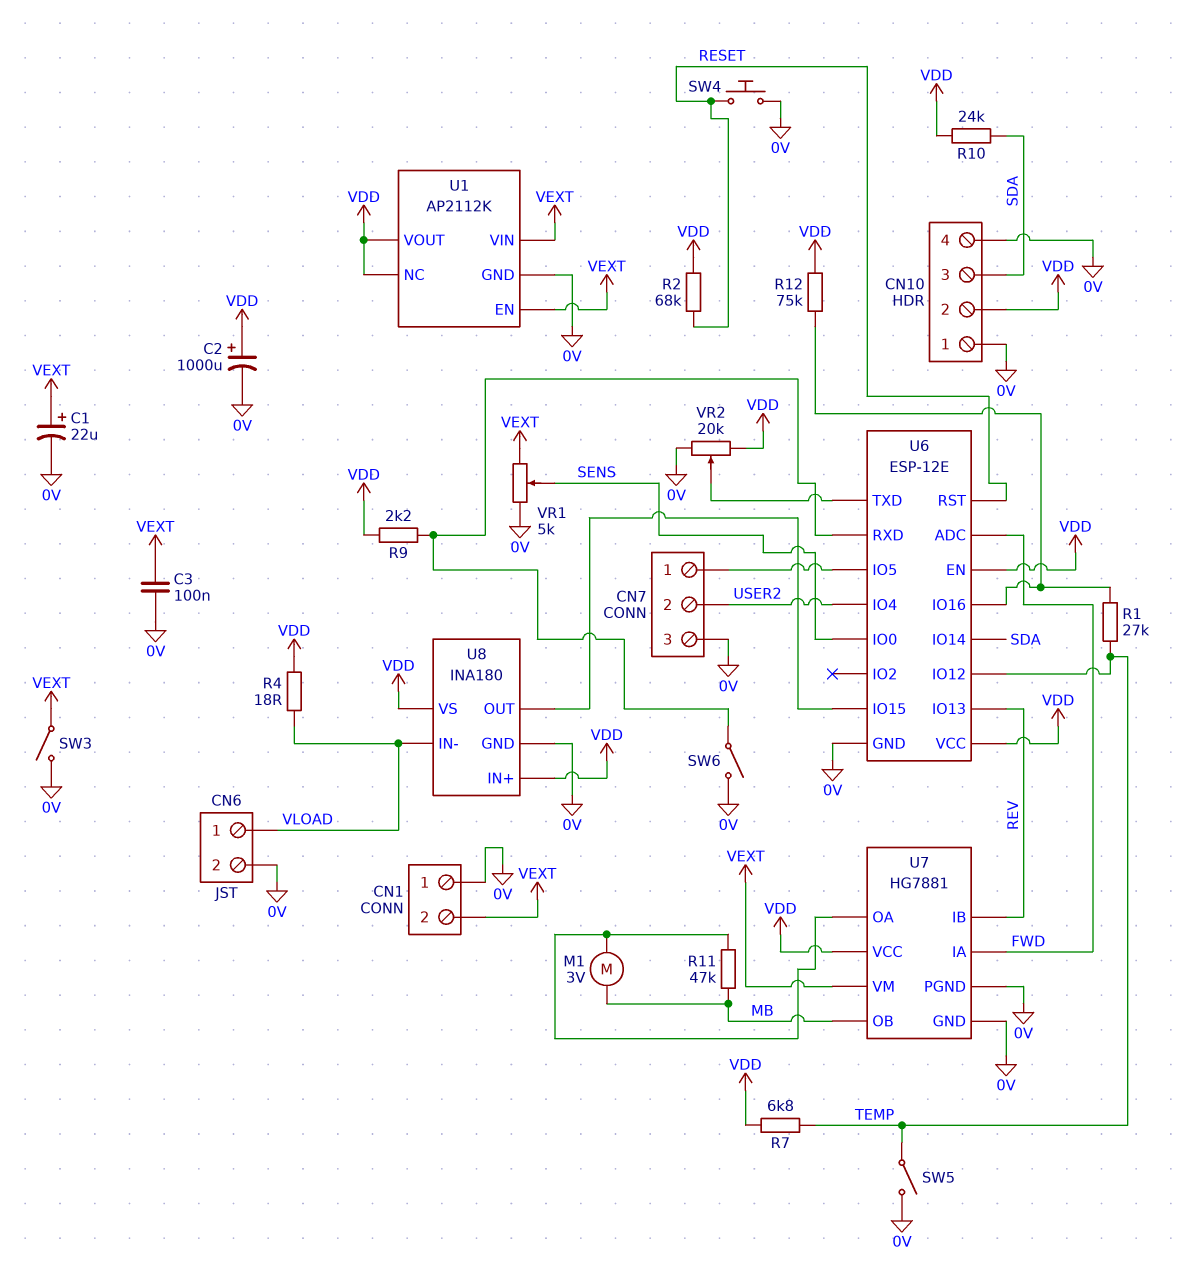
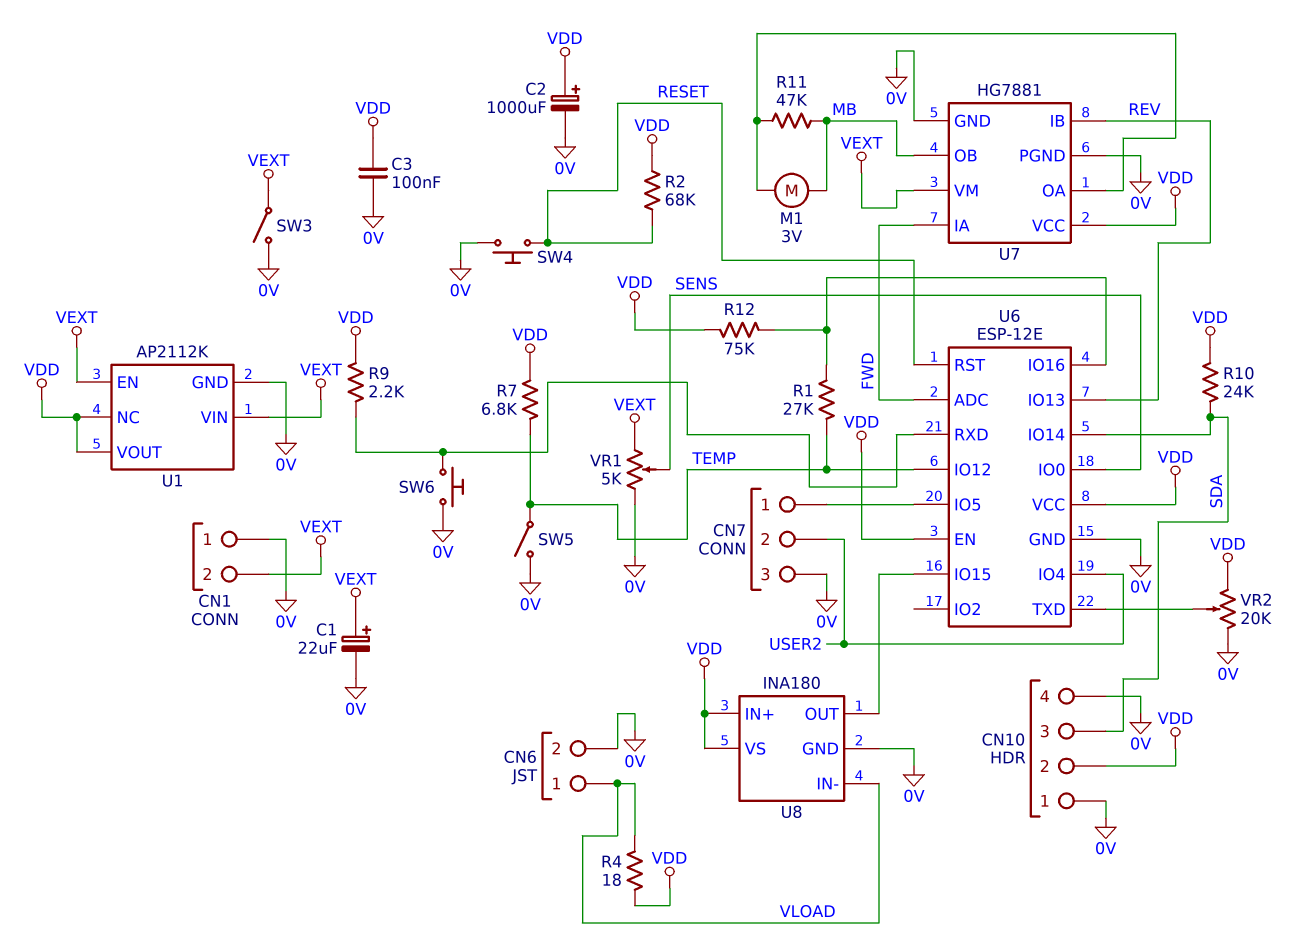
C3: 100nF (0V, VEXT) -> 100nF (0V, VDD)
SW6: switch (0V, U6/RXD) -> button (0V, U6/RXD)

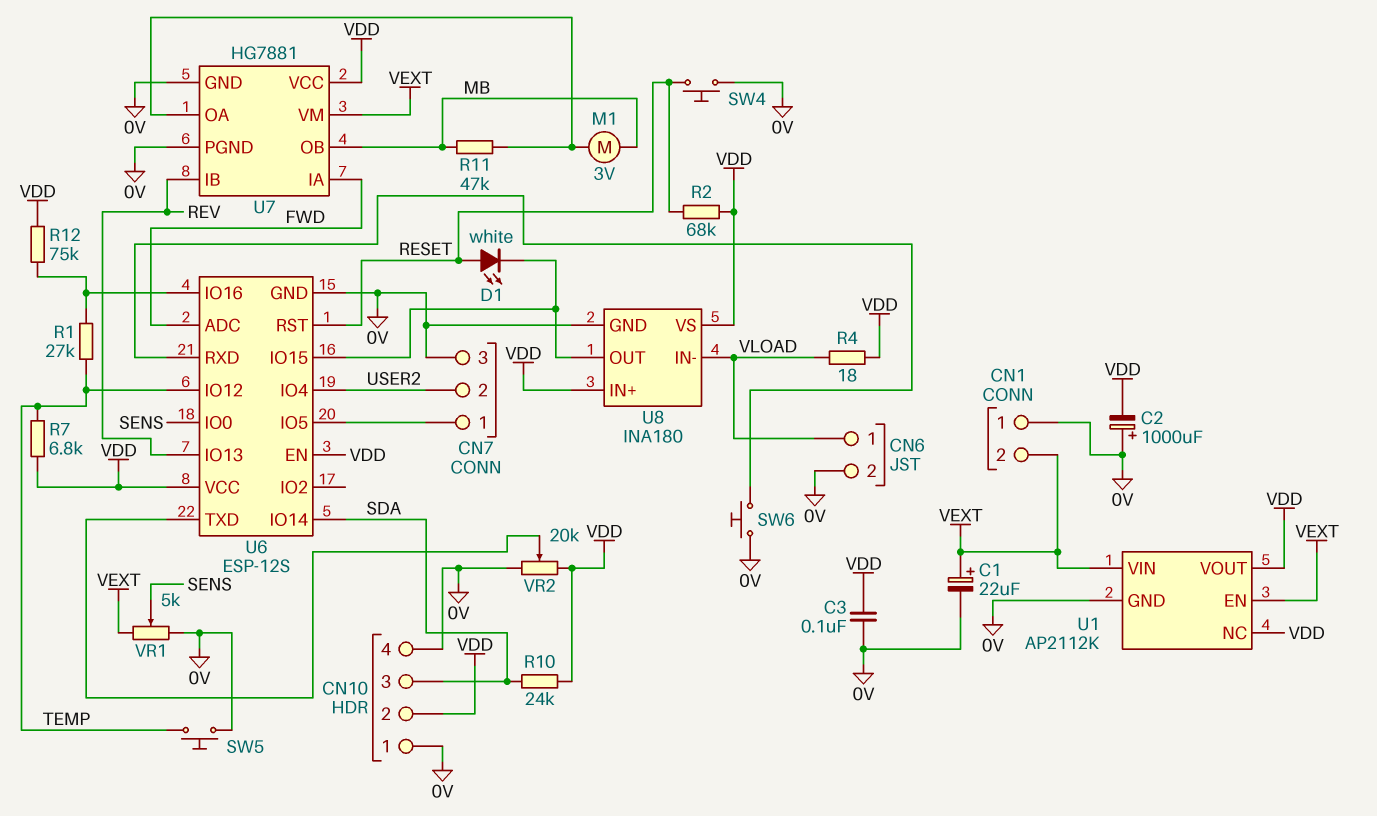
C2: 1000uF (plus VDD, minus 0V) -> 1000uF (plus 0V, minus VDD)
D1: none -> LED white (A RESET, K U6/IO15)
R9: 2.2k (U6/RXD, VDD) -> none
SW3: switch (0V, VEXT) -> none
SW5: switch (0V, TEMP) -> button (0V, TEMP)
U6: ESP-12E -> ESP-12S

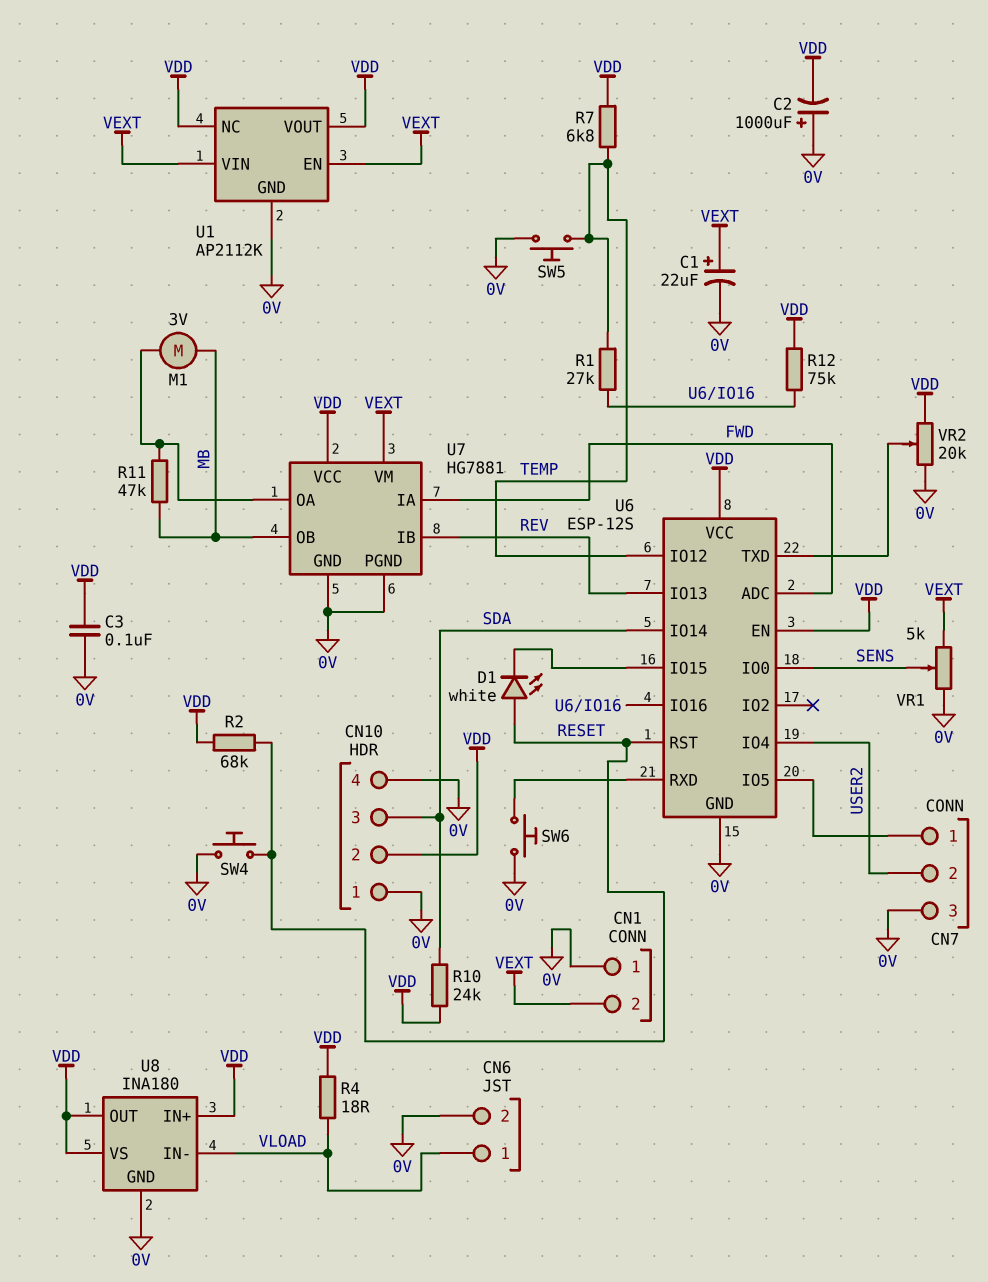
U8 pin OUT: U6/IO15 -> VDD

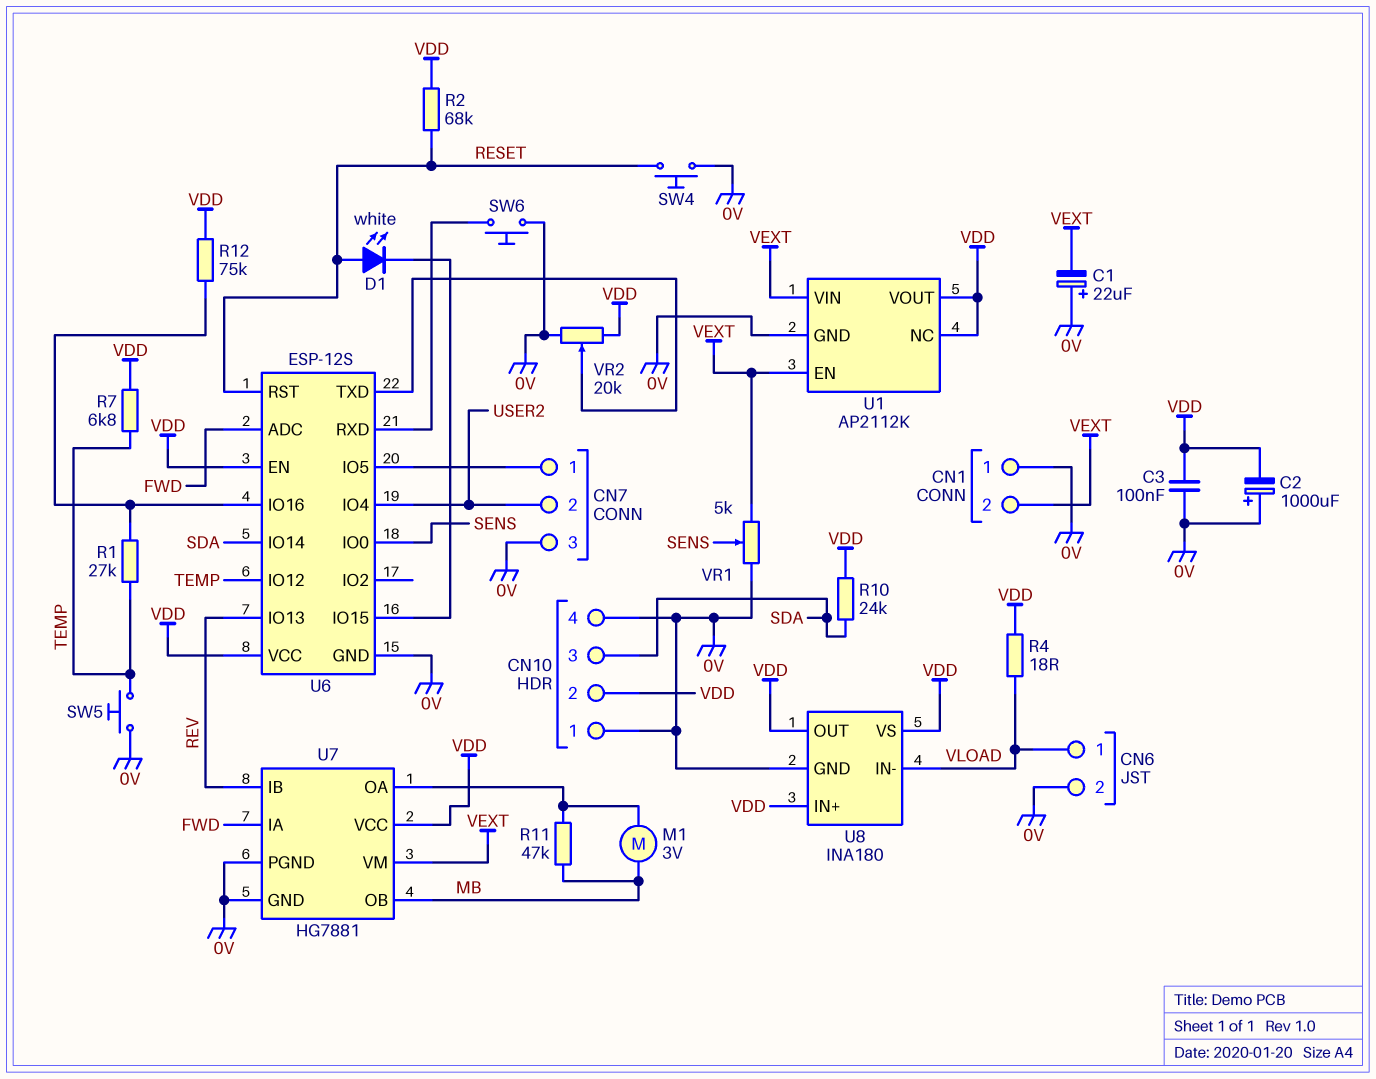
C1: 22uF (plus VEXT, minus 0V) -> 22uF (plus 0V, minus VEXT)

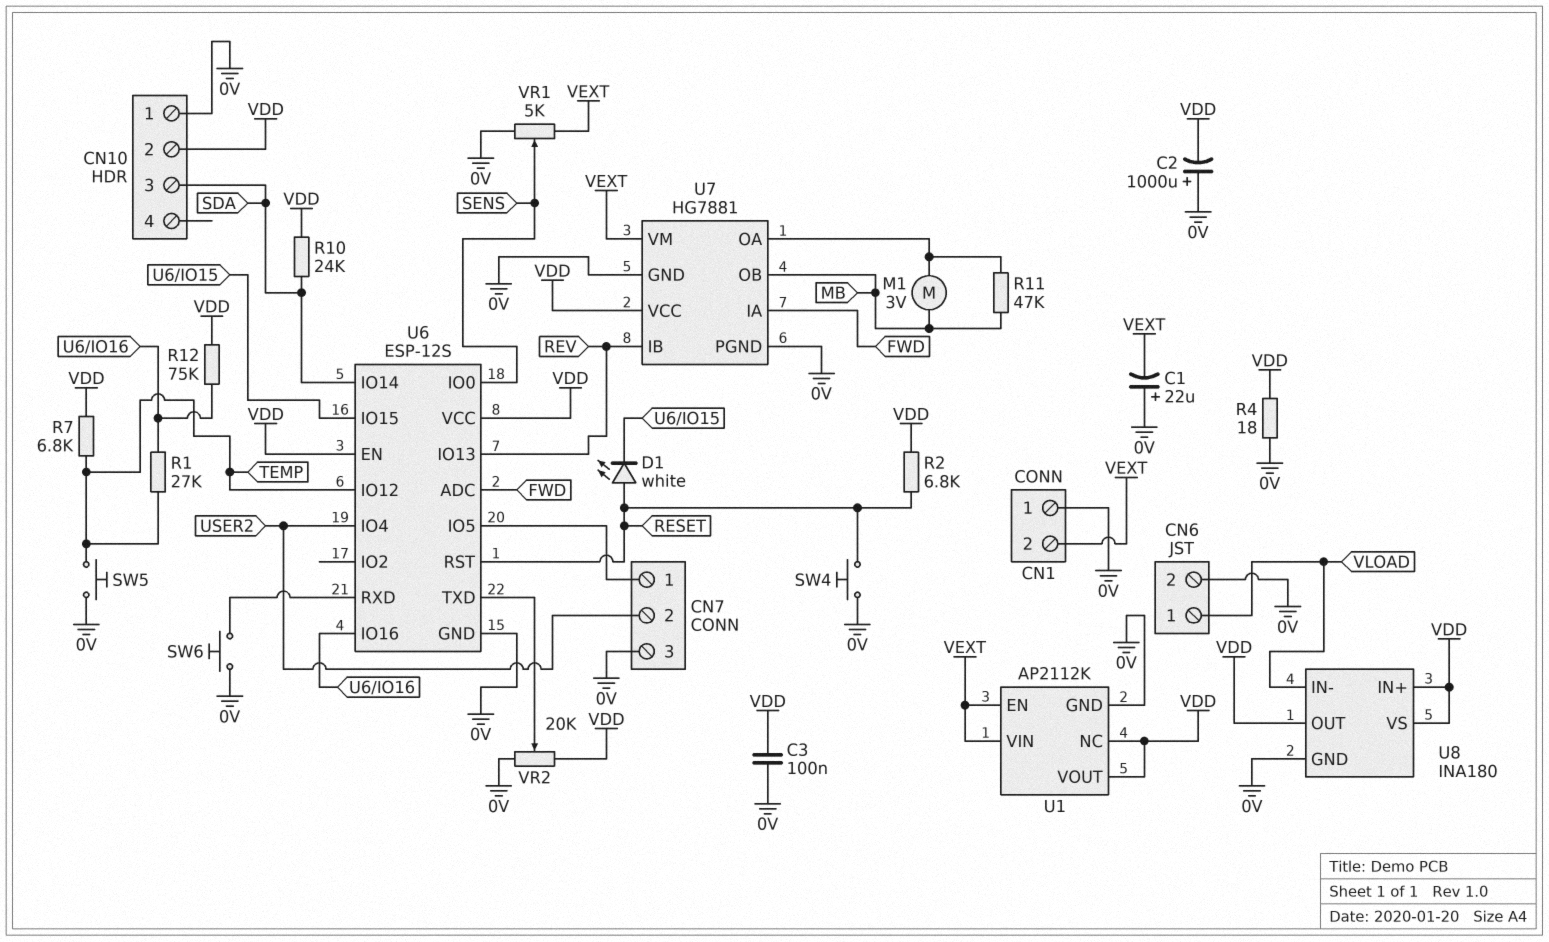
CN10 pin 4: 0V -> none
R2: 68k (RESET, VDD) -> 6.8k (RESET, VDD)
R4: 18 (VDD, VLOAD) -> 18 (0V, VDD)

